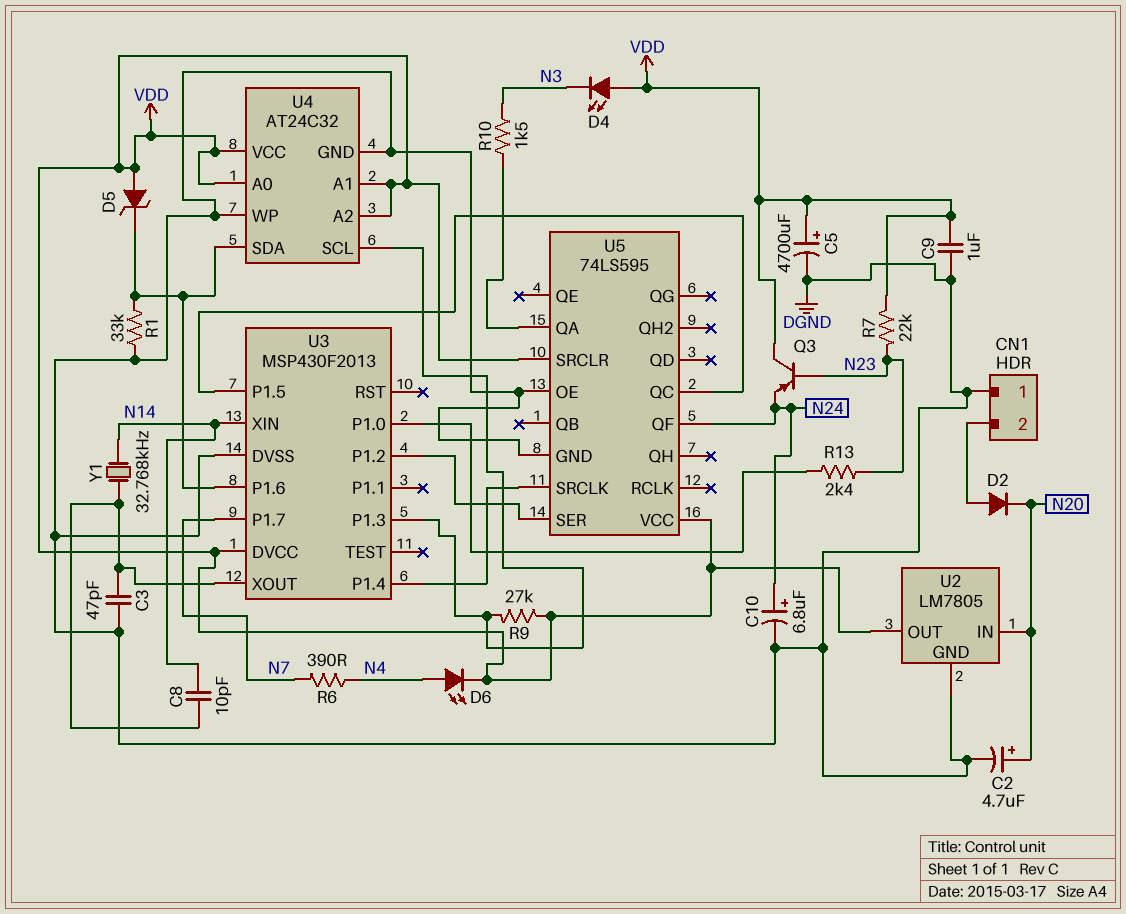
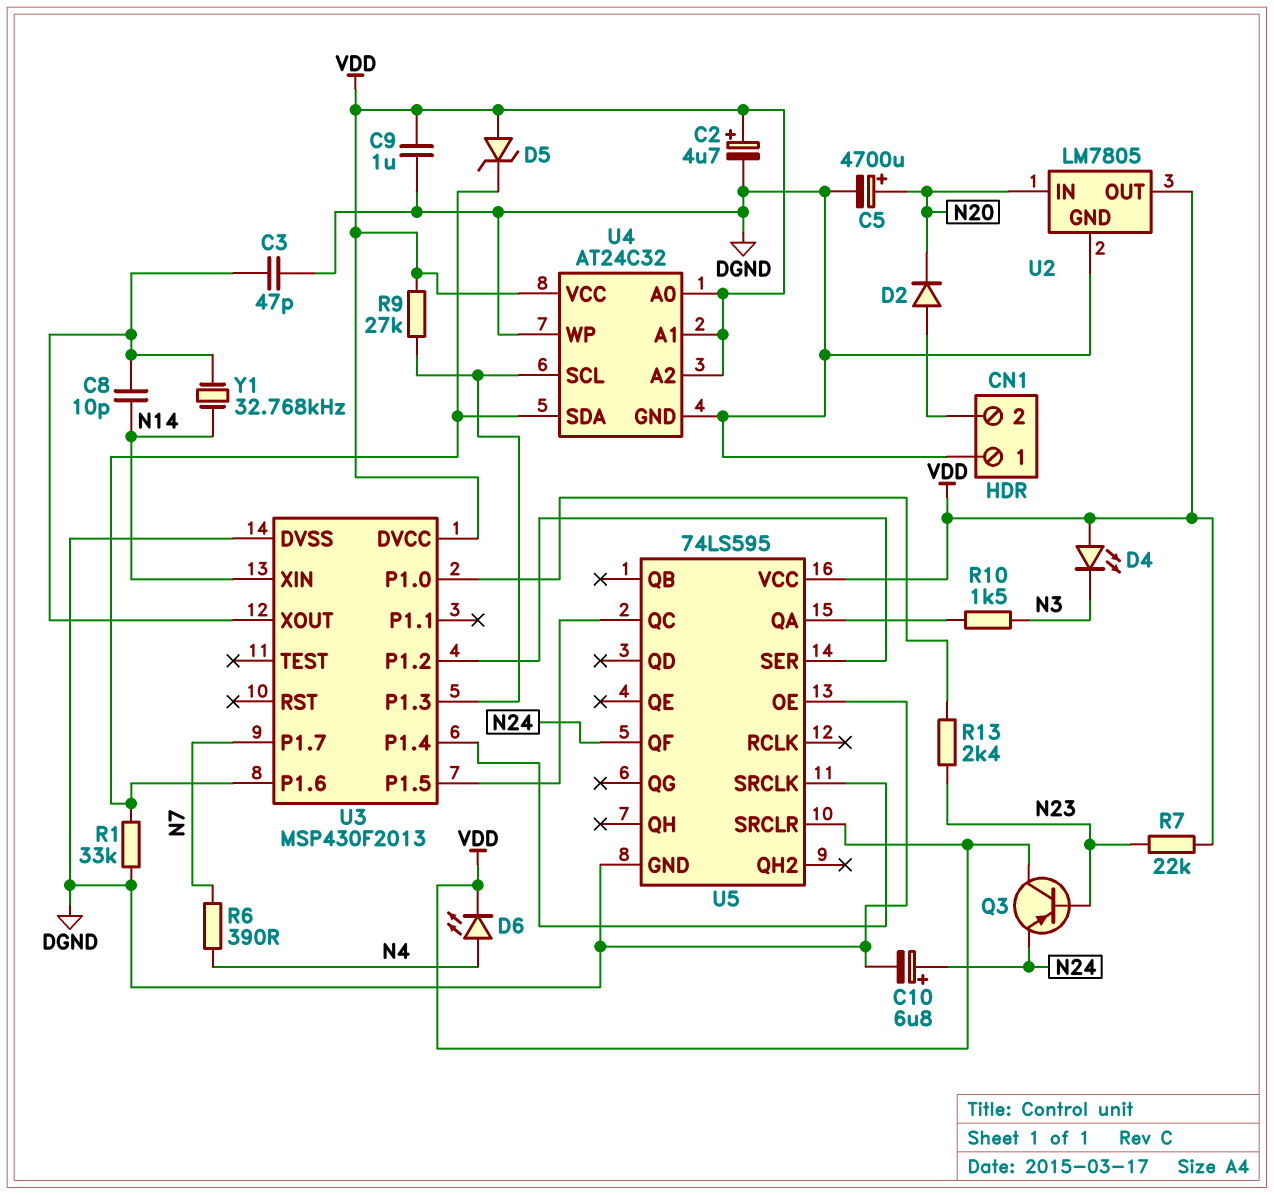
C2: 4.7uF (plus N20, minus DGND) -> 4.7uF (plus VDD, minus DGND)
C5: 4700uF (plus VDD, minus DGND) -> 4700uF (plus N20, minus DGND)

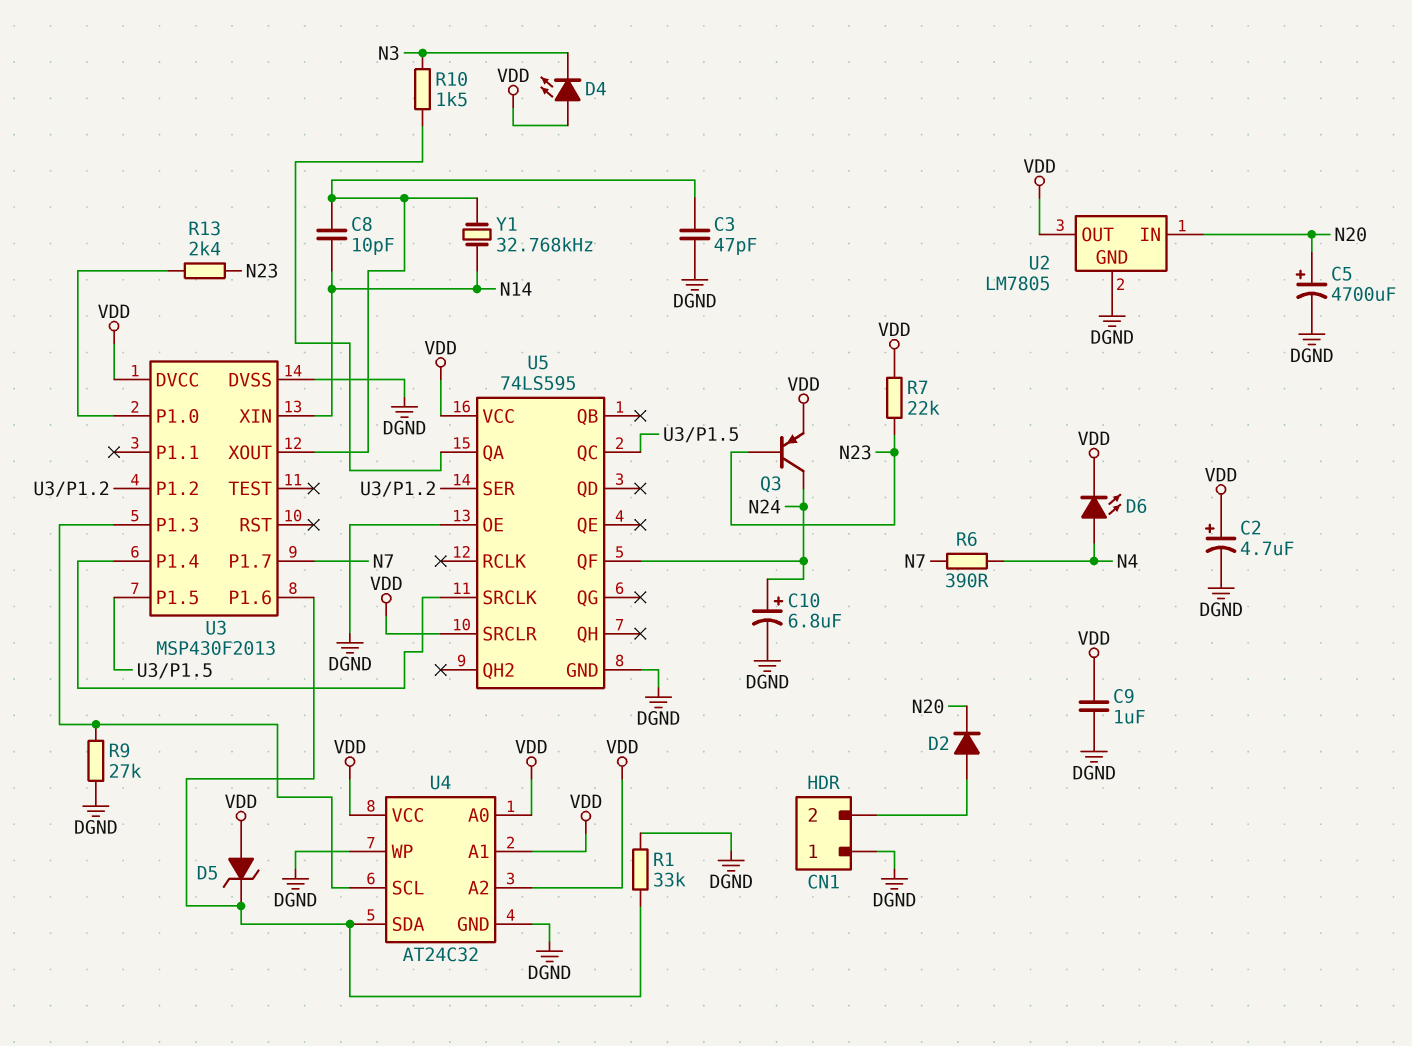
Q3: PNP (B N23, C VDD, E N24) -> PNP (B N23, C N24, E VDD)
R9: 27k (U3/P1.3, VDD) -> 27k (DGND, U3/P1.3)

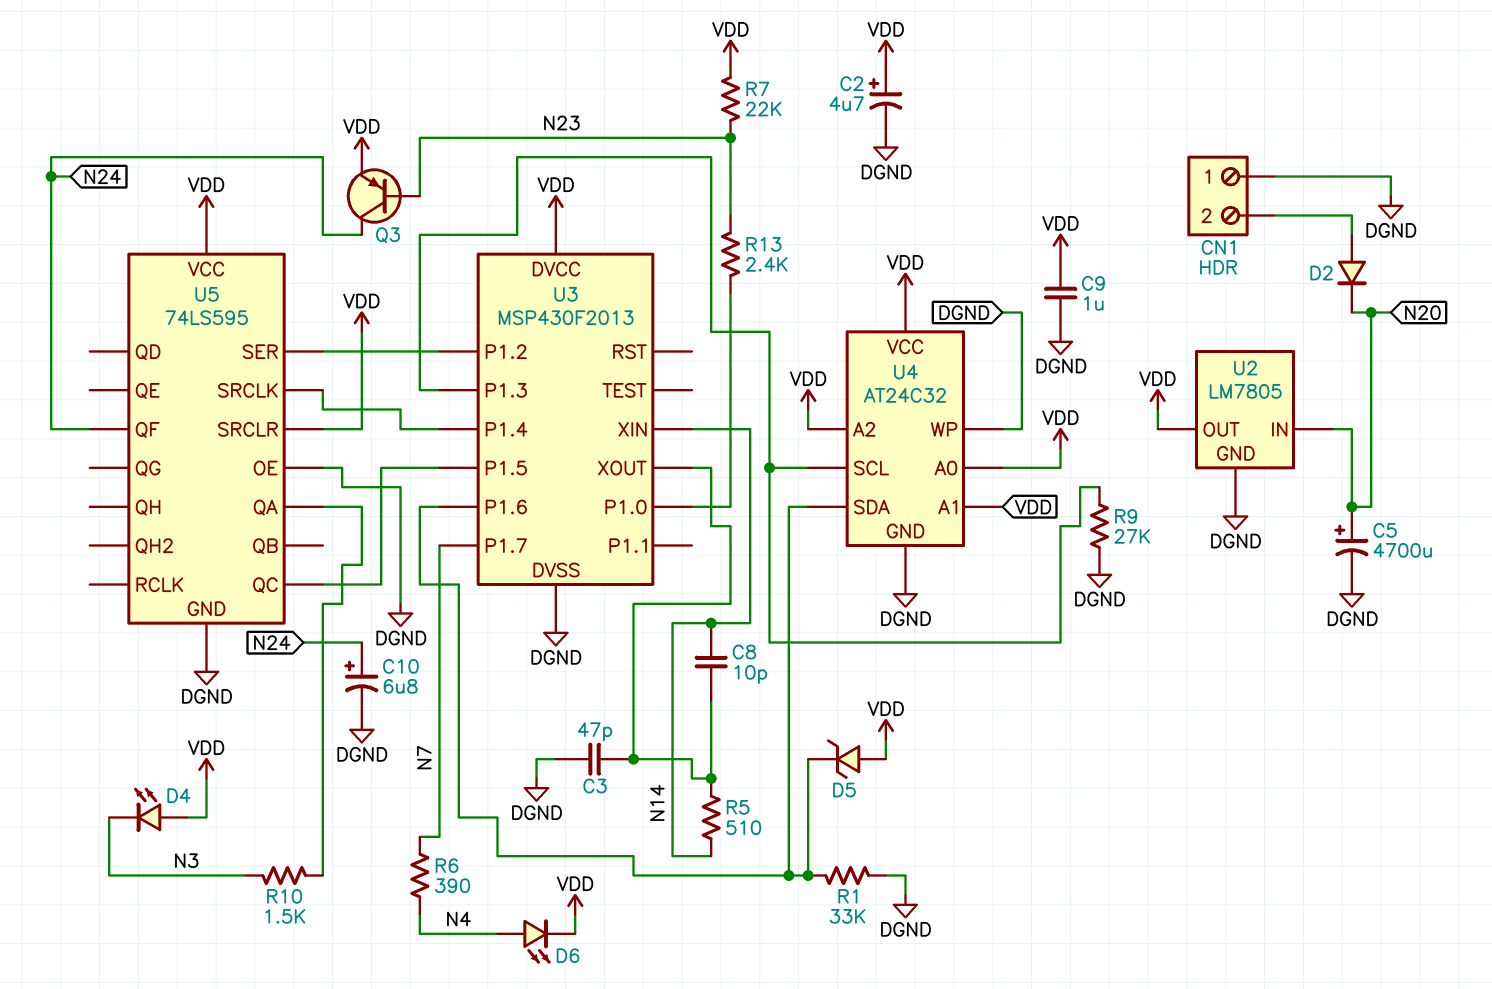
R5: none -> 510 (N14, U3/XOUT)
Y1: 32.768kHz (N14, U3/XOUT) -> none

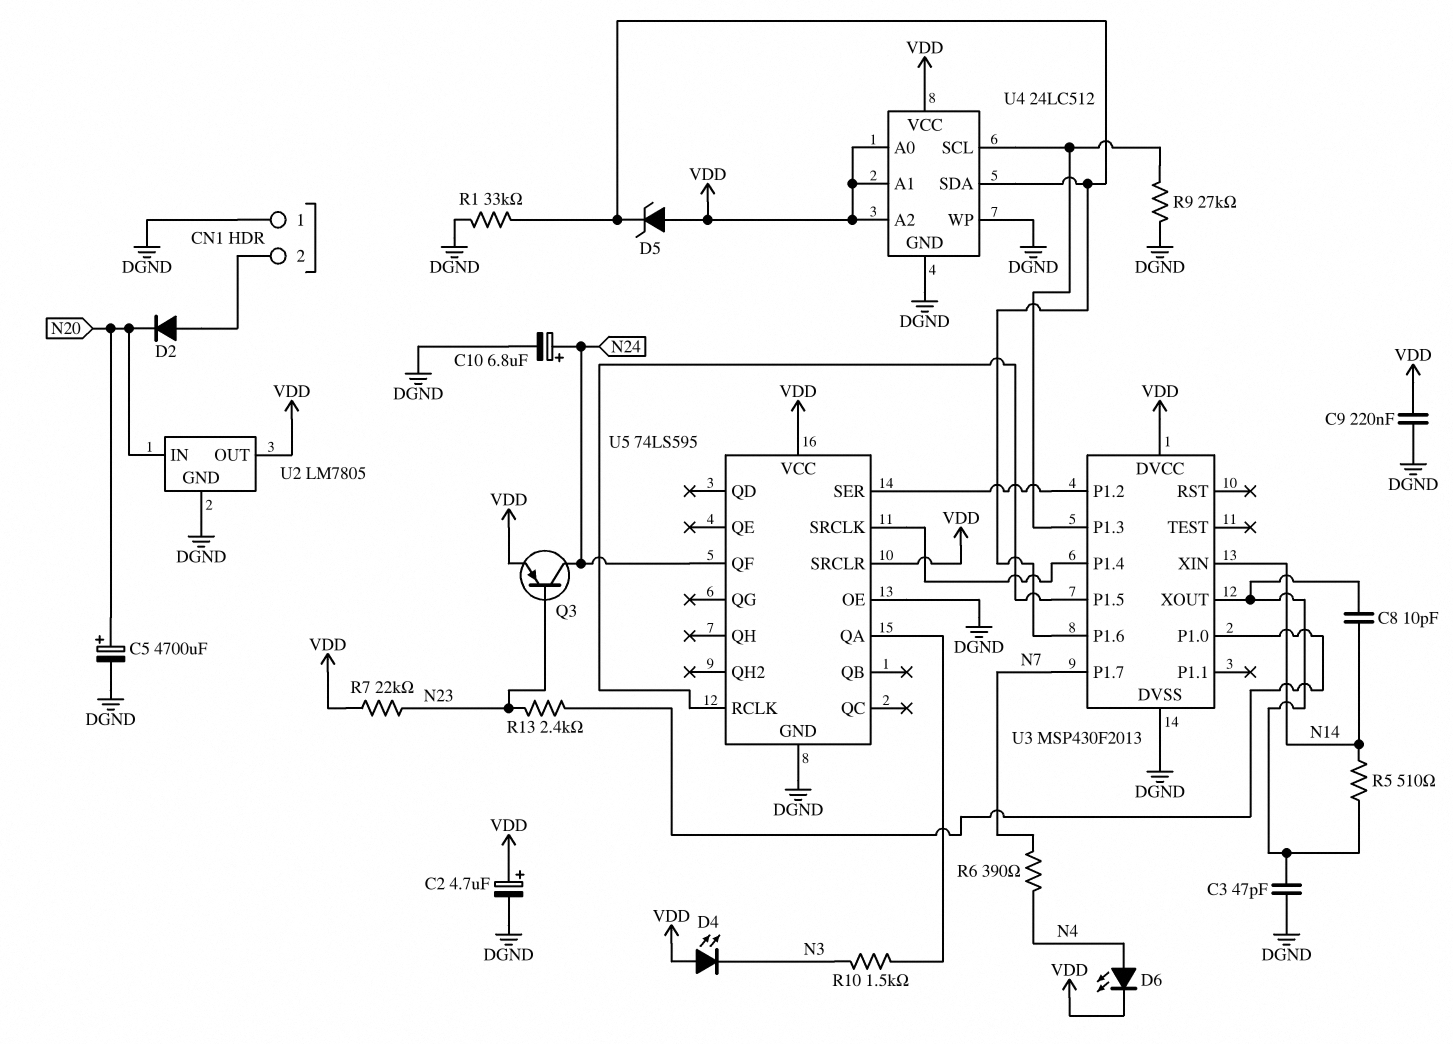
C9: 1uF (DGND, VDD) -> 220nF (DGND, VDD)
U4: AT24C32 -> 24LC512
U5 pin QC: U3/P1.5 -> none
U5 pin RCLK: none -> U3/P1.5

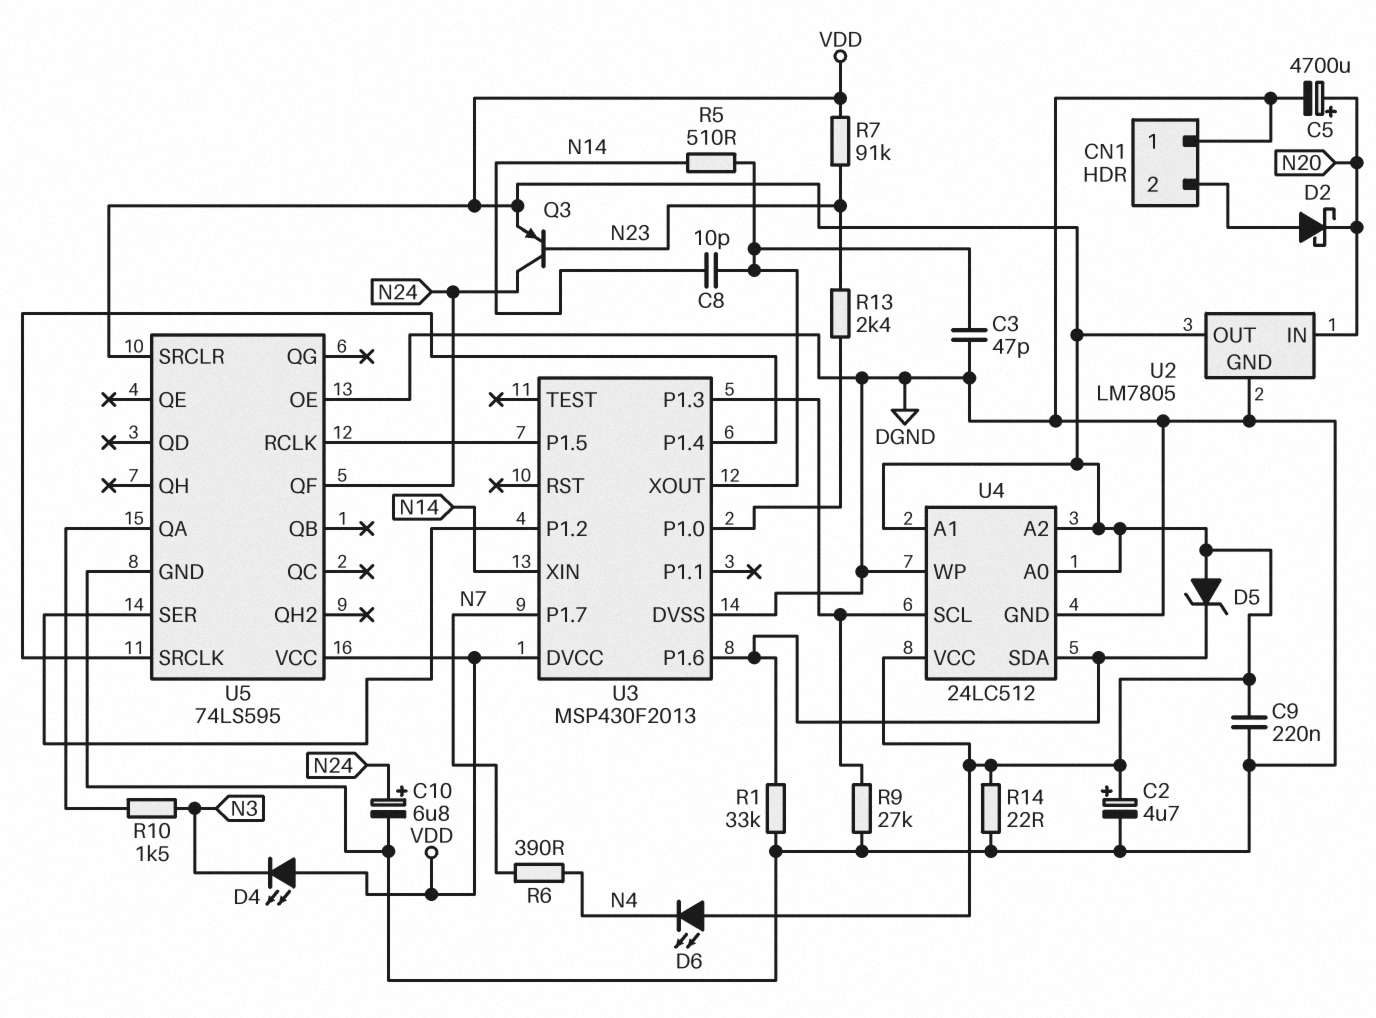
D2: diode (A CN1/2, K N20) -> schottky (A CN1/2, K N20)
D6: LED (A N4, K VDD) -> LED (A VDD, K N4)
R7: 22k (N23, VDD) -> 91k (N23, VDD)
R14: none -> 22 (DGND, VDD)

